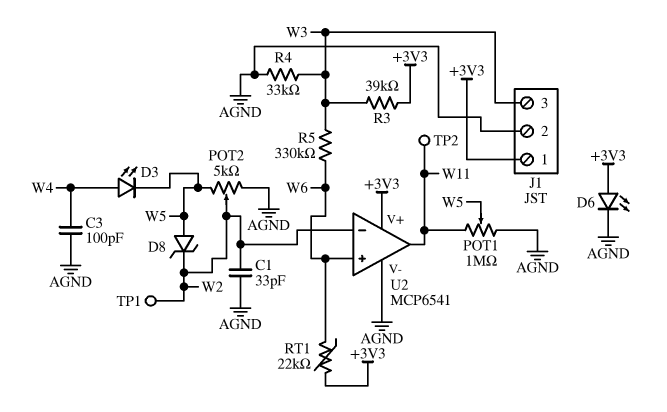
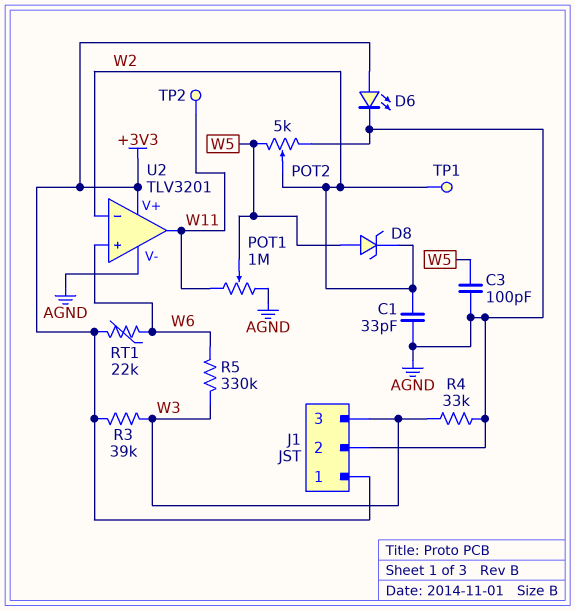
C3: 100pF (AGND, W4) -> 100pF (AGND, W5)
D3: LED (A W4, K W5) -> none
U2: MCP6541 -> TLV3201

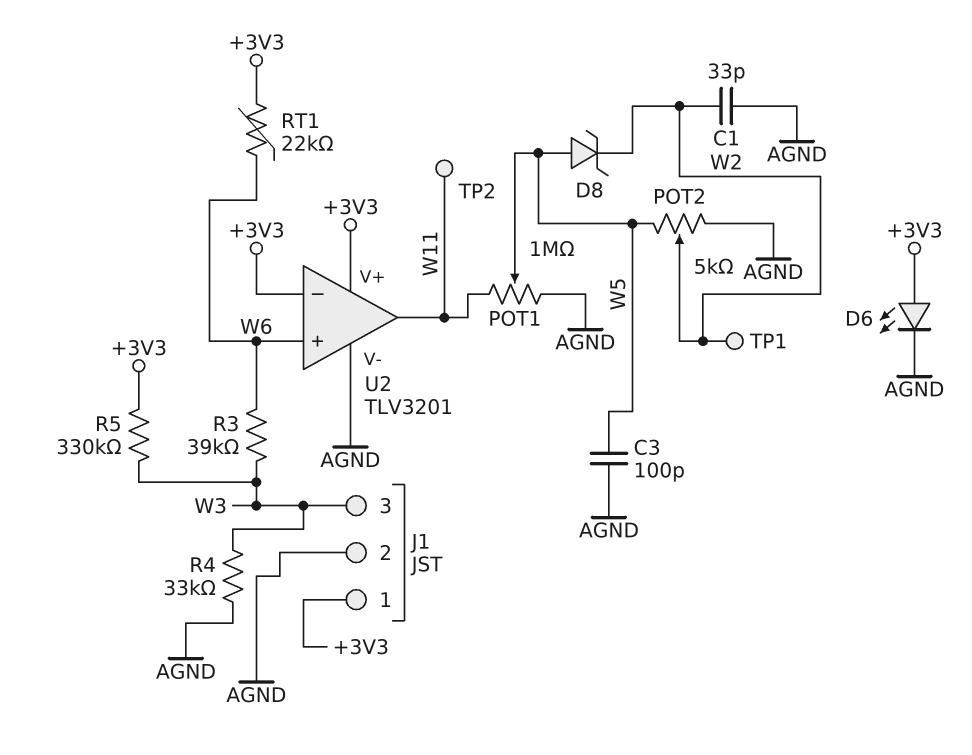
R3: 39k (+3V3, W3) -> 39k (W3, W6)
R5: 330k (W3, W6) -> 330k (+3V3, W3)
U2 pin in-: W2 -> +3V3

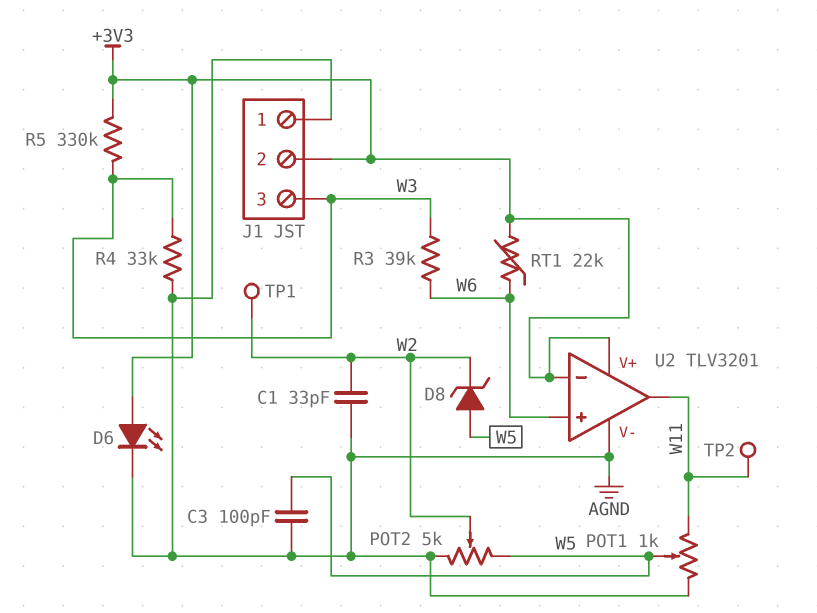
J1 pin 1: +3V3 -> AGND
J1 pin 2: AGND -> +3V3
POT1: 1M (AGND, W11, wiper W5) -> 1k (AGND, W11, wiper W5)

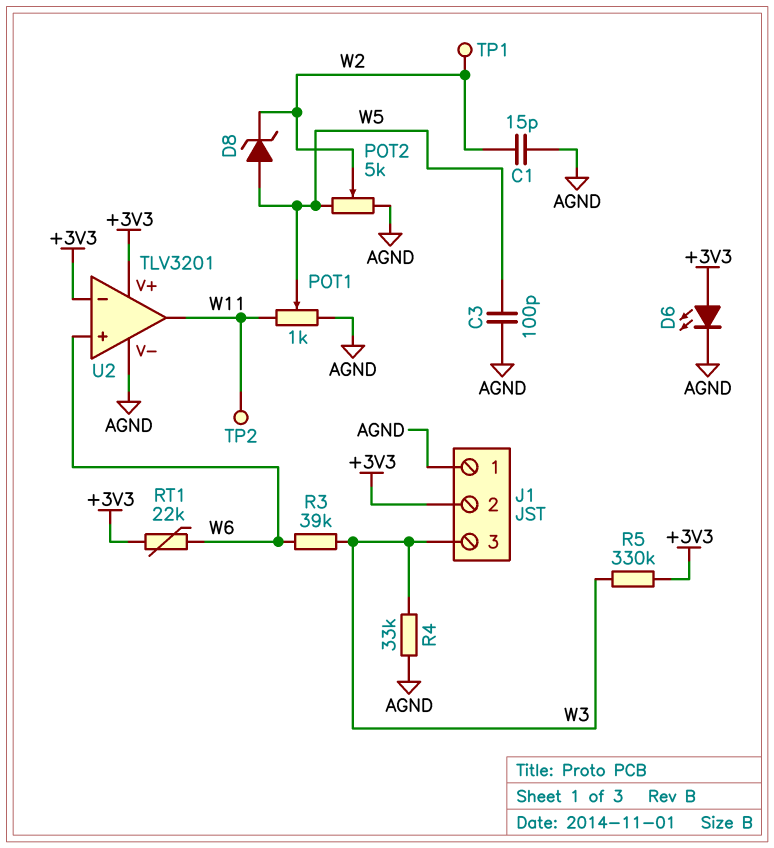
C1: 33pF (AGND, W2) -> 15pF (AGND, W2)

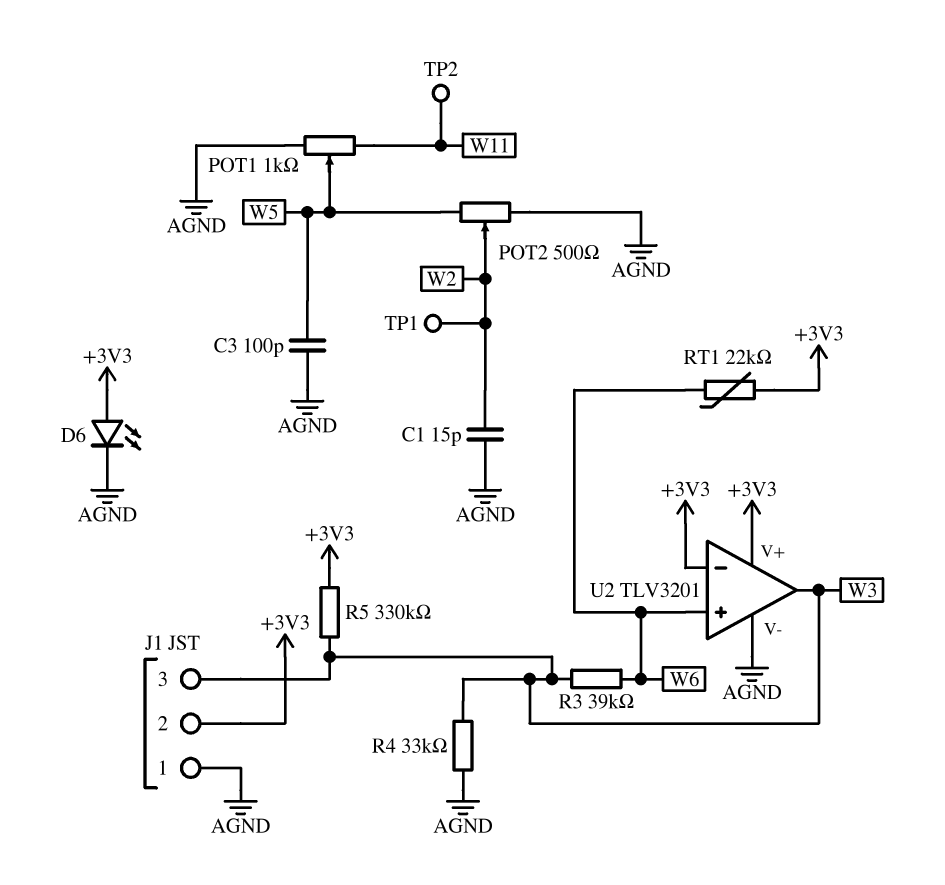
D8: zener (A W5, K W2) -> none
POT2: 5k (AGND, W5, wiper W2) -> 500 (AGND, W5, wiper W2)
U2 pin out: W11 -> W3

